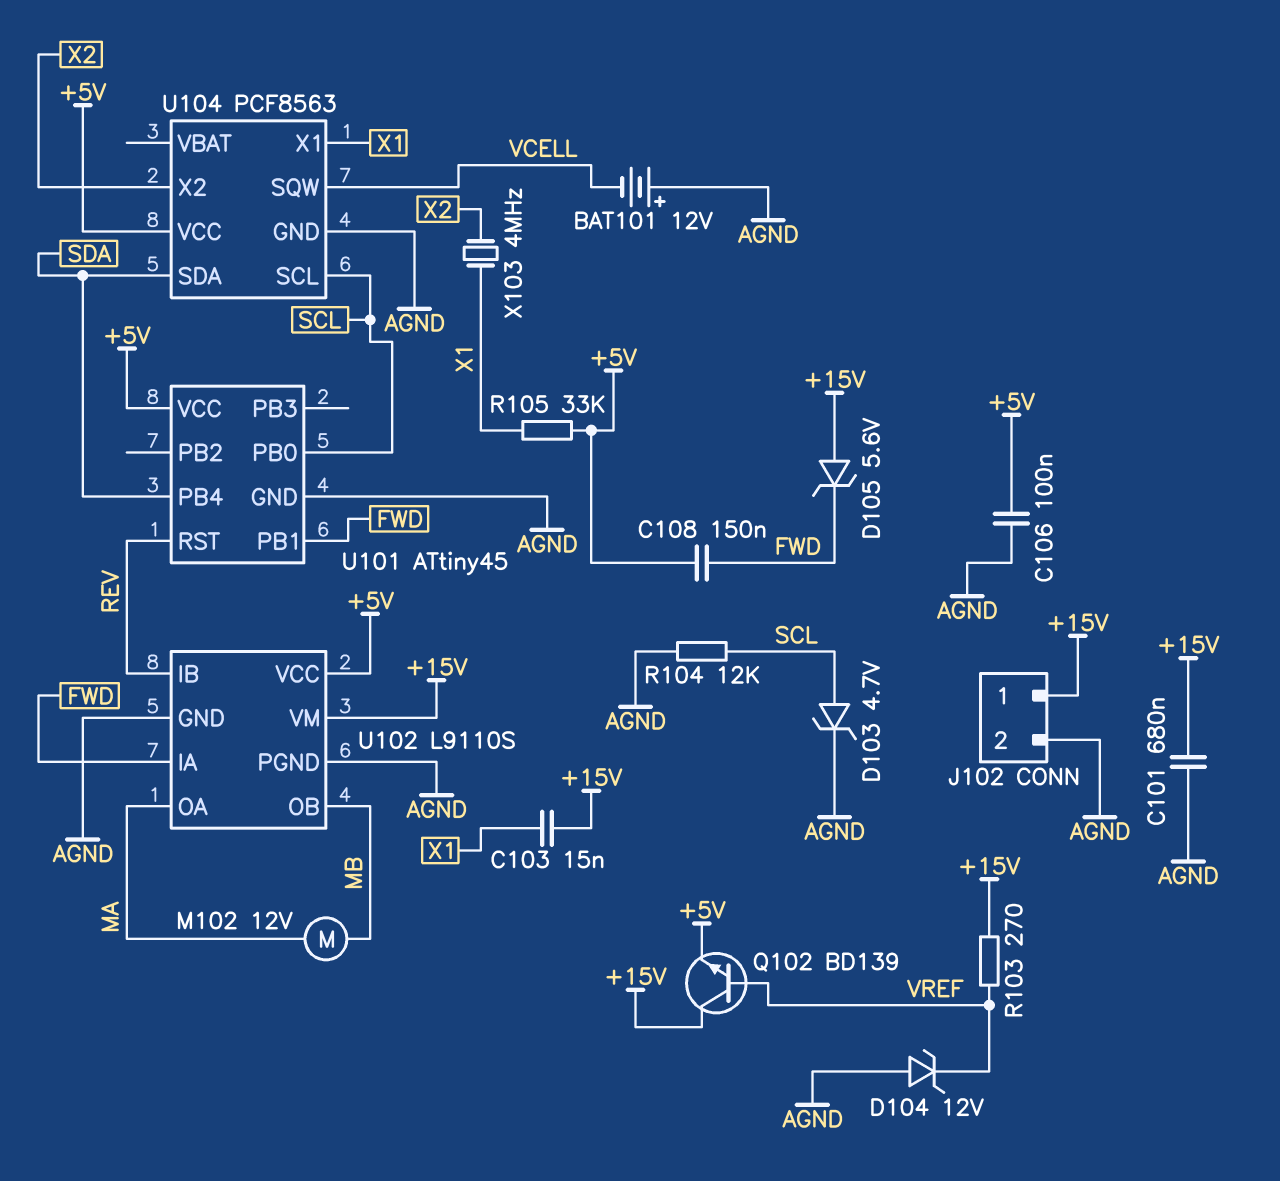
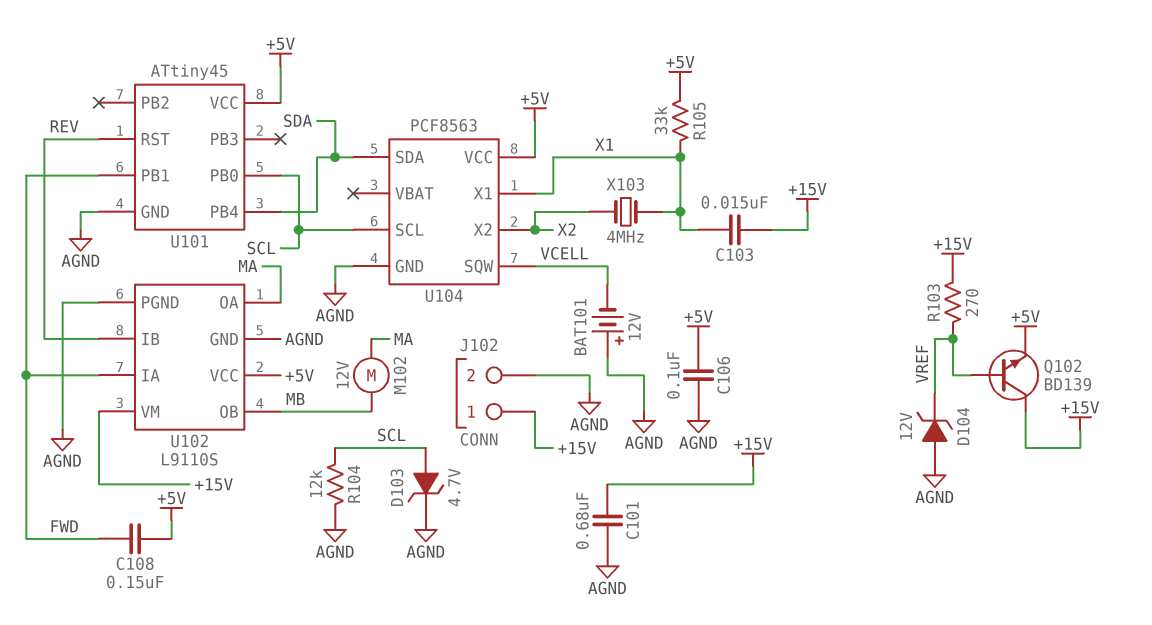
D105: zener 5.6V (A +15V, K FWD) -> none

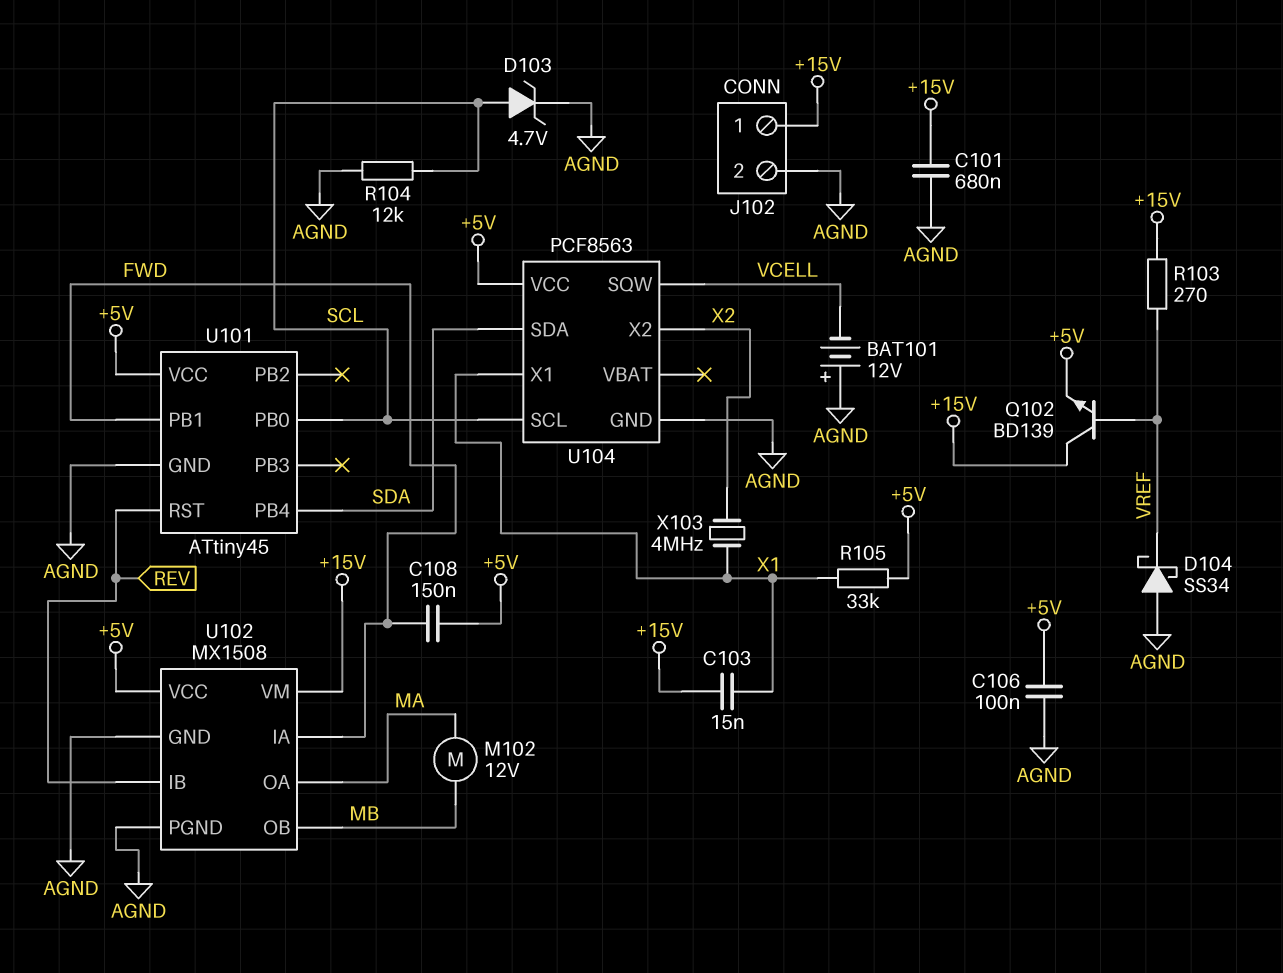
D104: zener 12V (A AGND, K VREF) -> schottky SS34 (A AGND, K VREF)
U102: L9110S -> MX1508

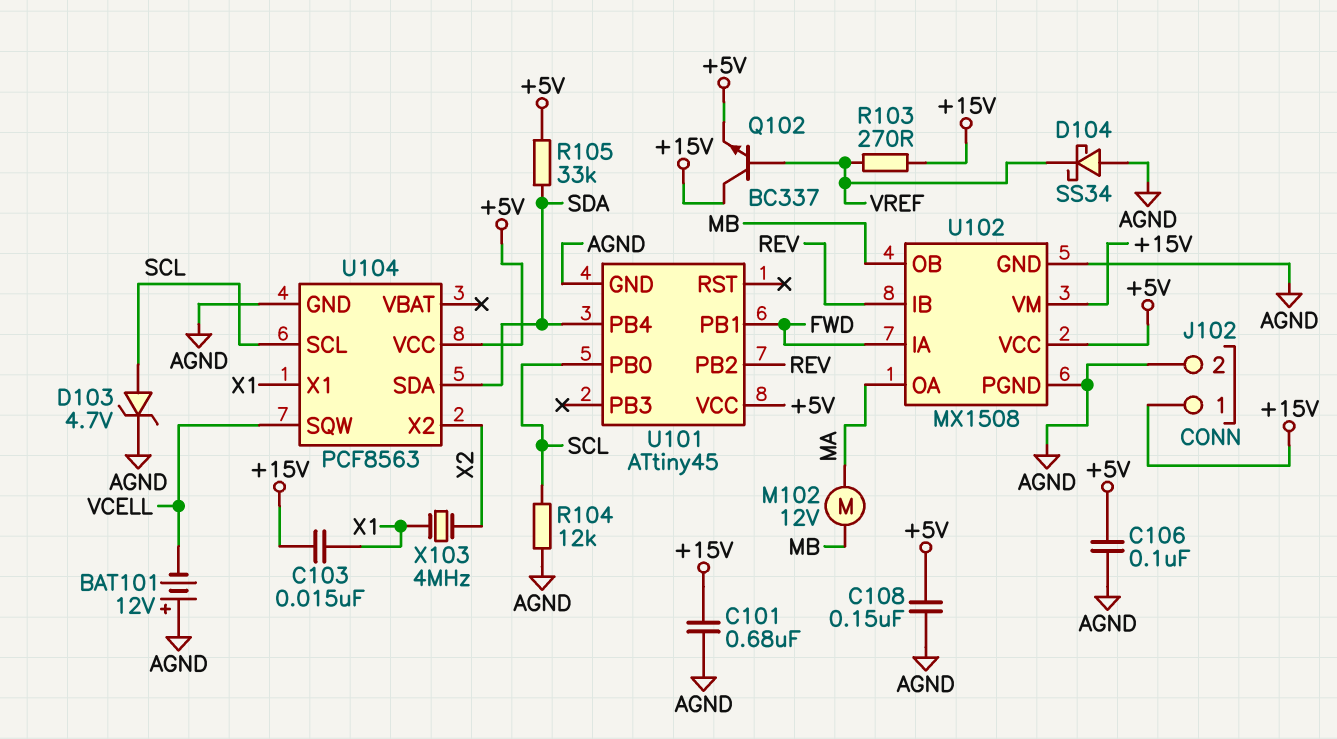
C108: 150nF (+5V, FWD) -> 150nF (+5V, AGND)
Q102: NPN BD139 (B VREF, C +15V, E +5V) -> NPN BC337 (B VREF, C +15V, E +5V)
R105: 33k (+5V, X1) -> 33k (+5V, SDA)
U101 pin PB2: none -> REV
U101 pin RST: REV -> none

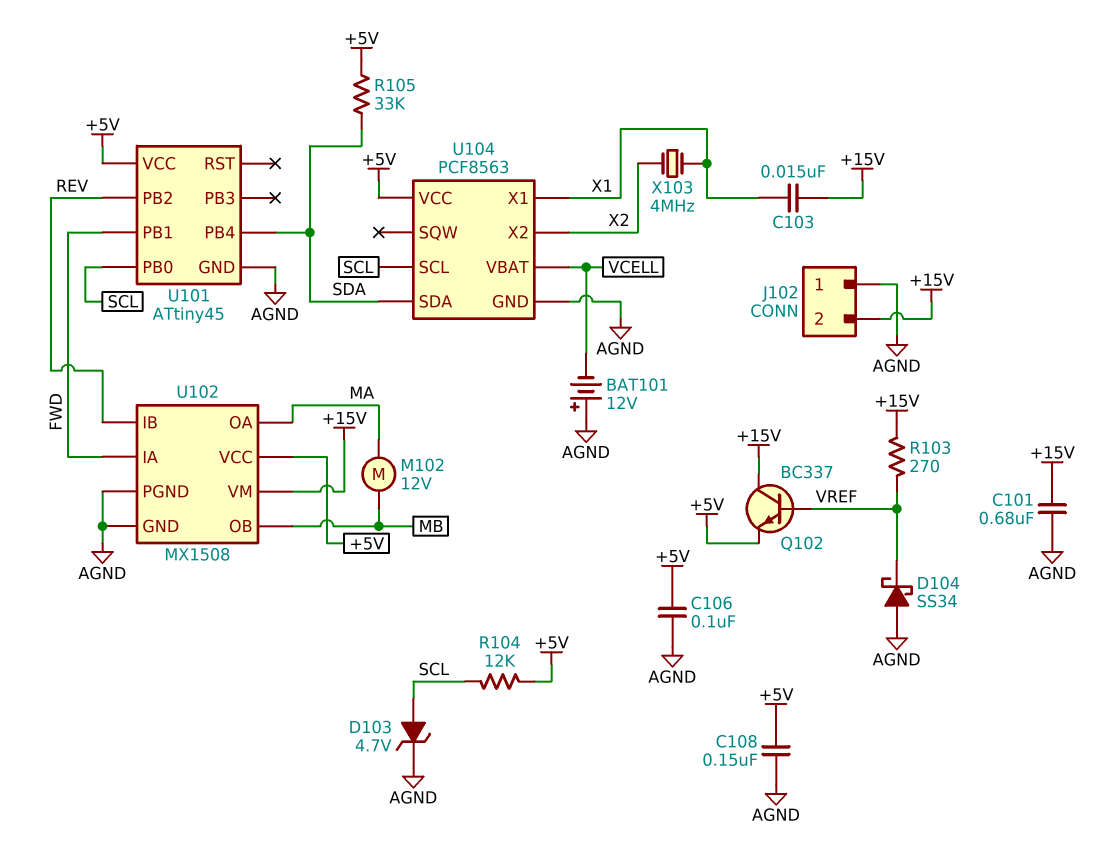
J102 pin 1: +15V -> AGND
J102 pin 2: AGND -> +15V
R104: 12k (AGND, SCL) -> 12k (+5V, SCL)
U104 pin SQW: VCELL -> none
U104 pin VBAT: none -> VCELL

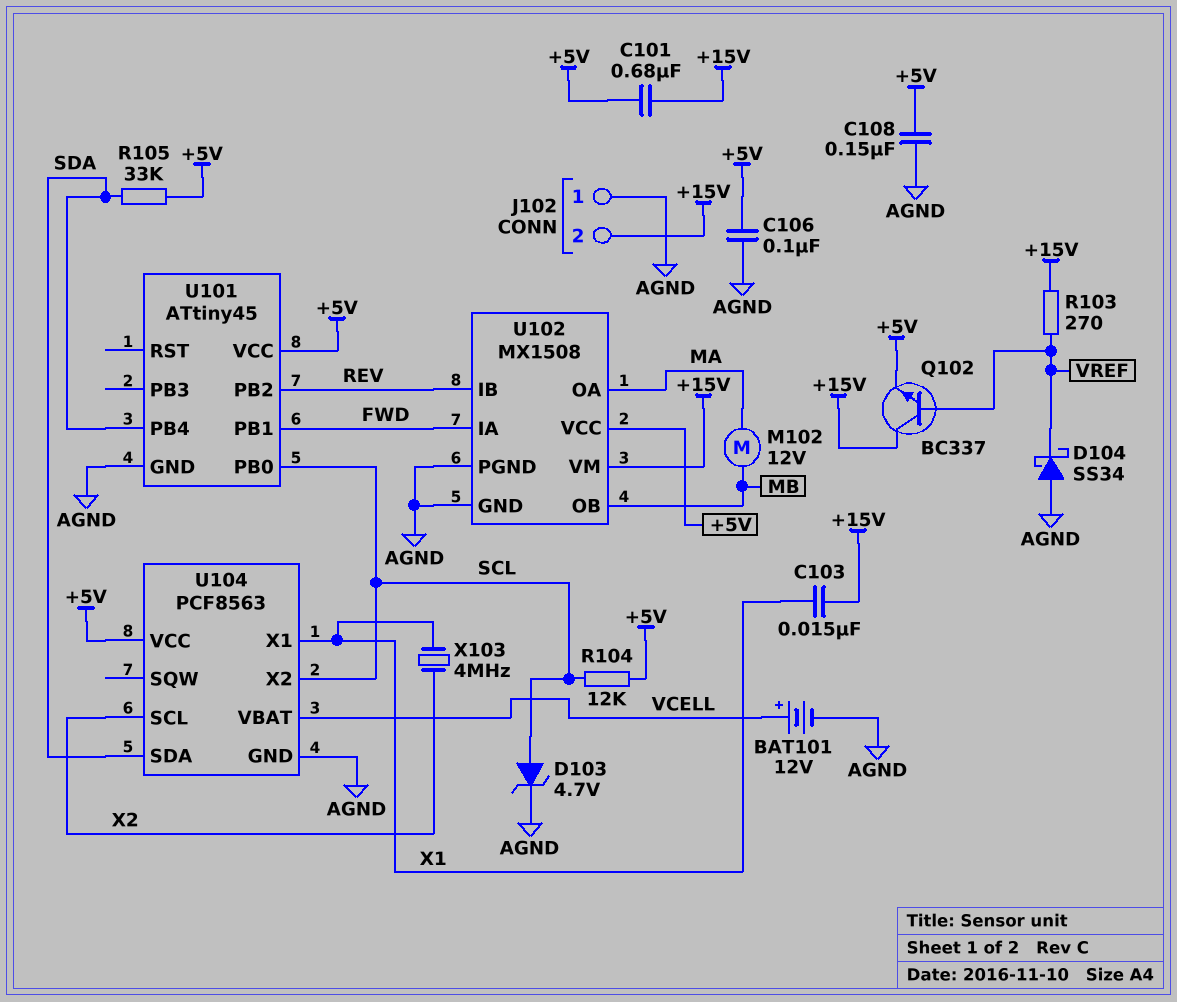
BAT101: 12V (plus AGND, minus VCELL) -> 12V (plus VCELL, minus AGND)
C101: 680nF (+15V, AGND) -> 680nF (+5V, +15V)
U104 pin SCL: SCL -> X2
U104 pin X2: X2 -> SCL

